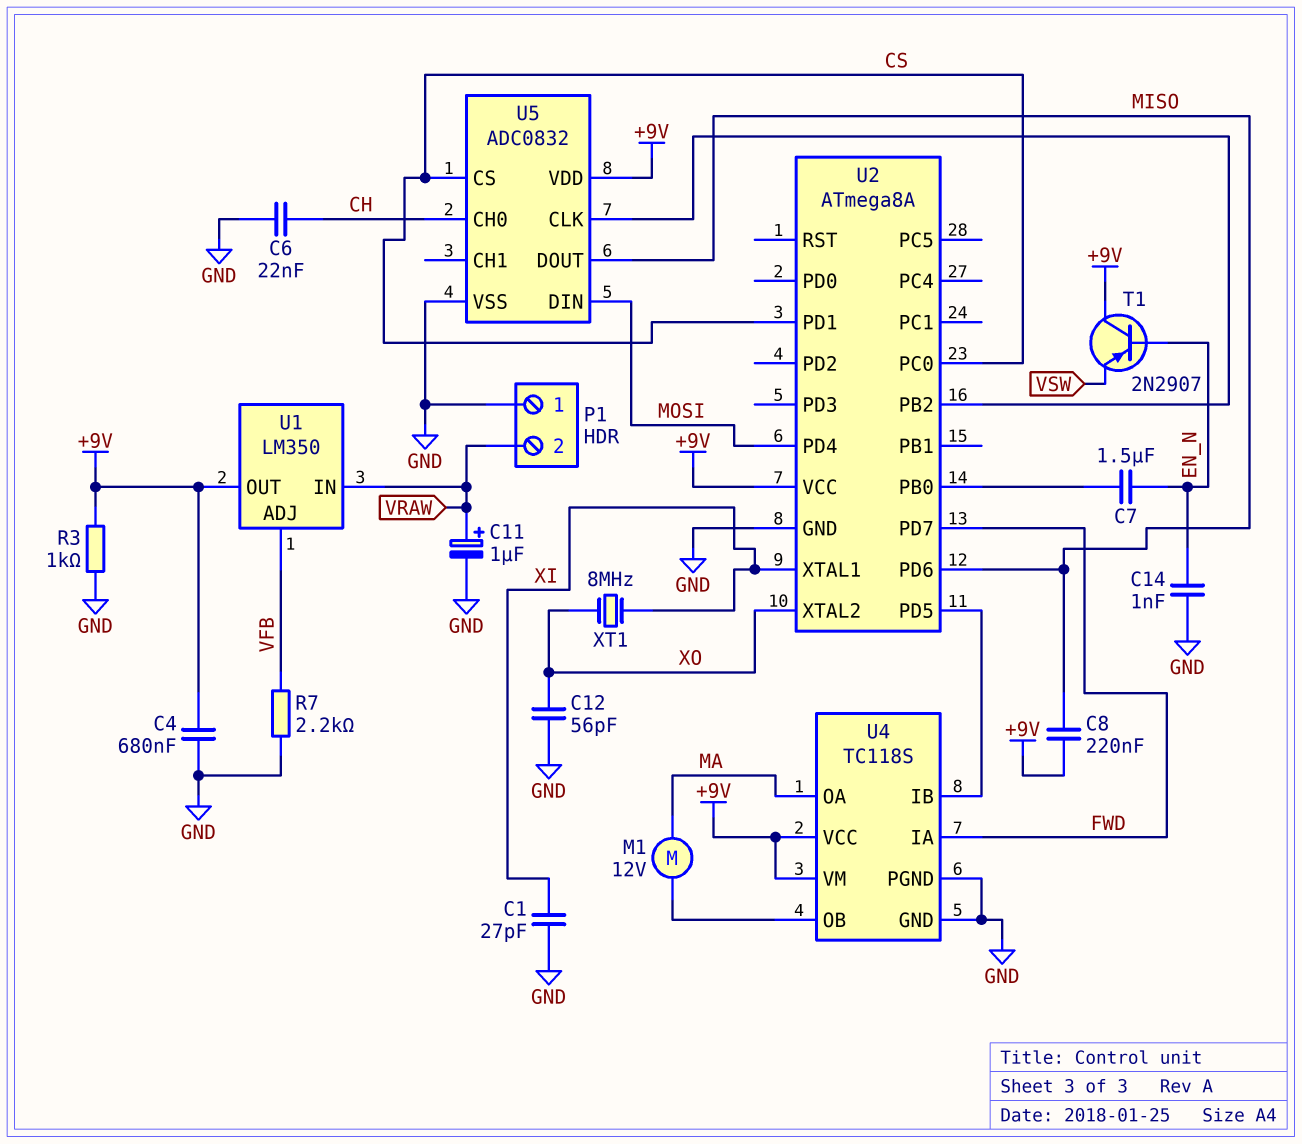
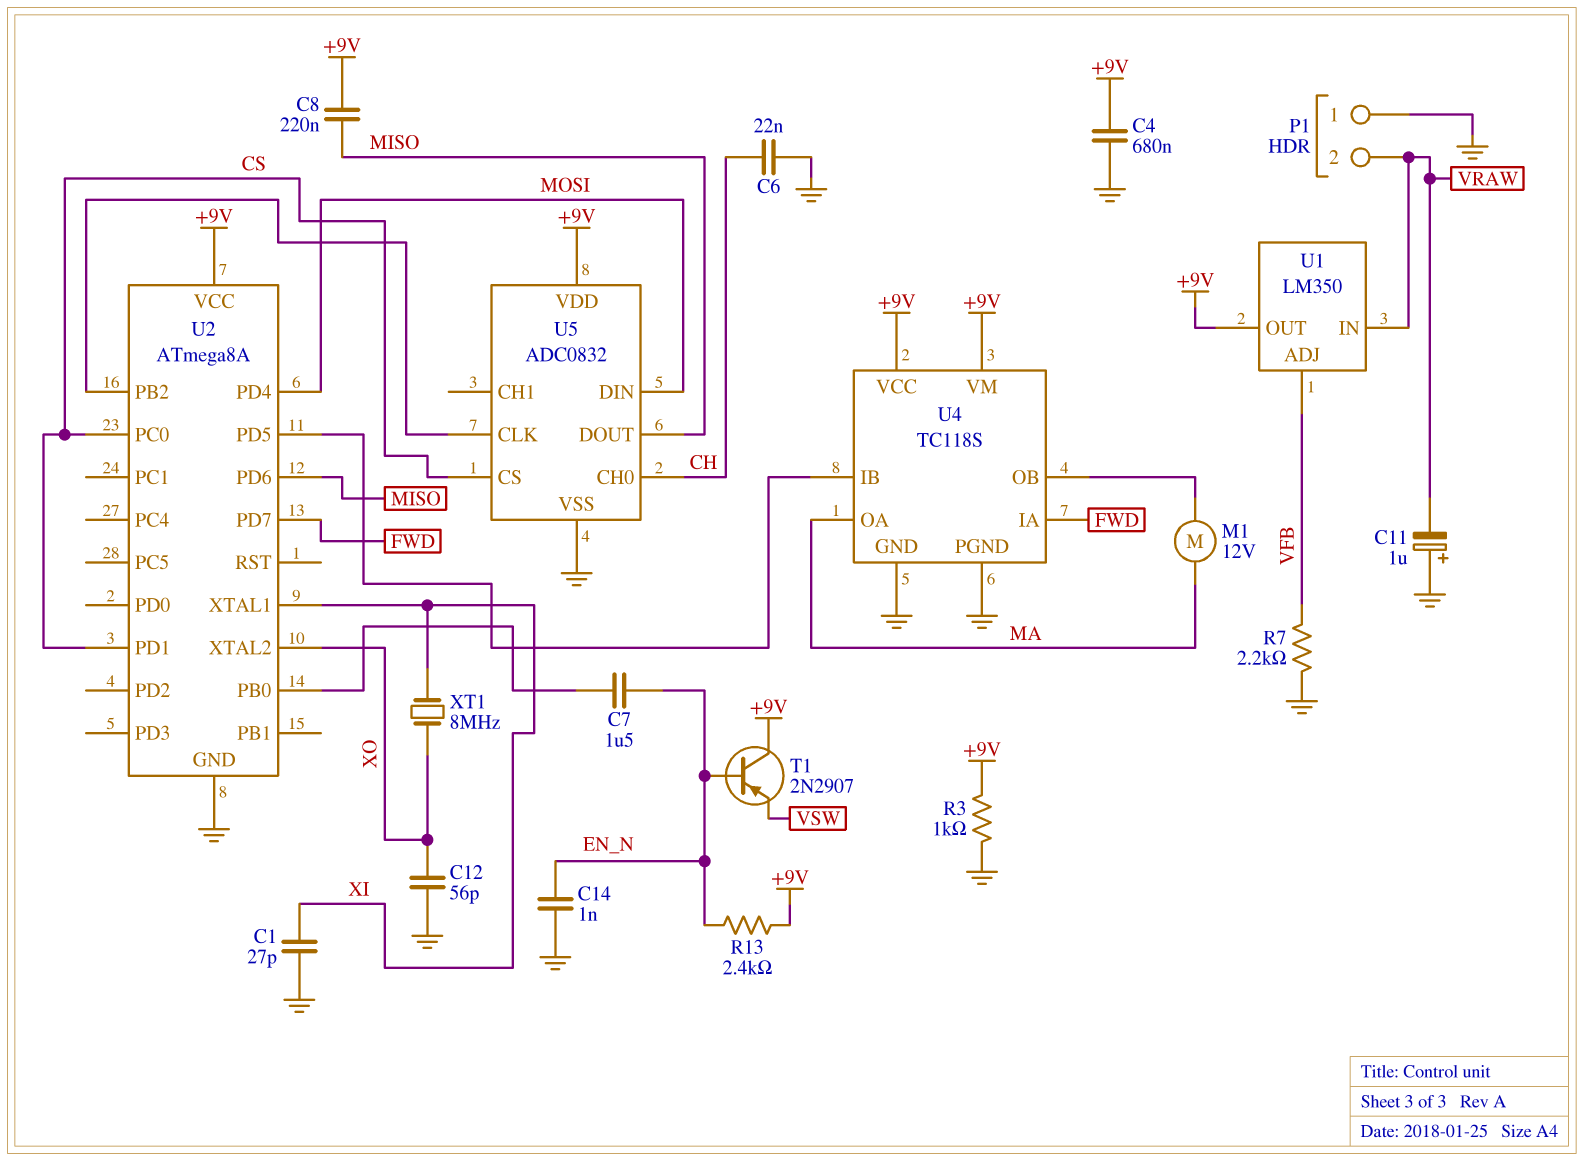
C11: 1uF (plus VRAW, minus GND) -> 1uF (plus GND, minus VRAW)
R13: none -> 2.4k (+9V, EN_N)

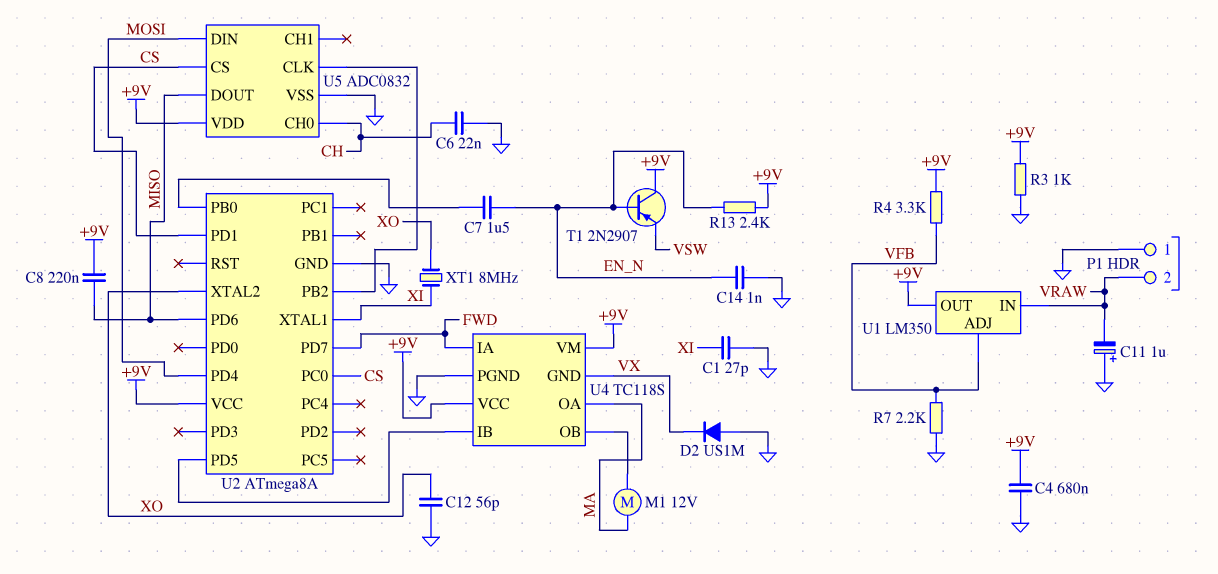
D2: none -> diode US1M (A GND, K VX)
R4: none -> 3.3k (+9V, VFB)
U4 pin GND: GND -> VX

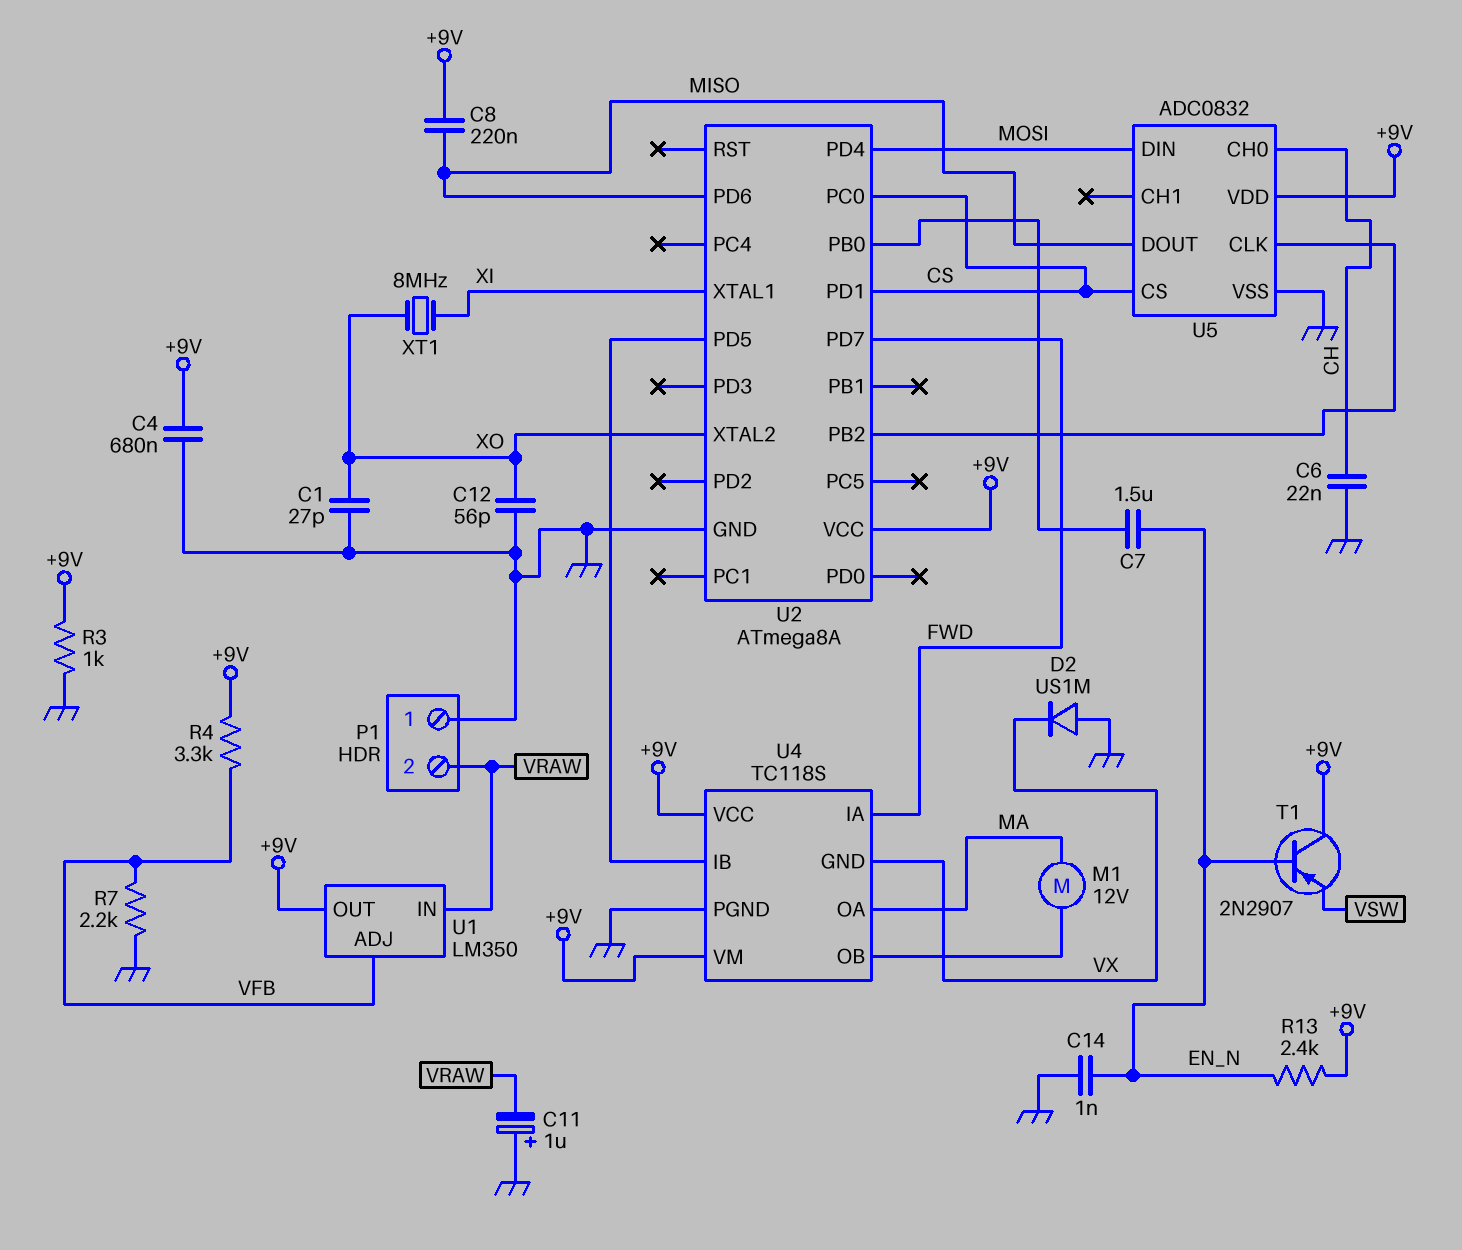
C1: 27pF (GND, XI) -> 27pF (GND, XO)

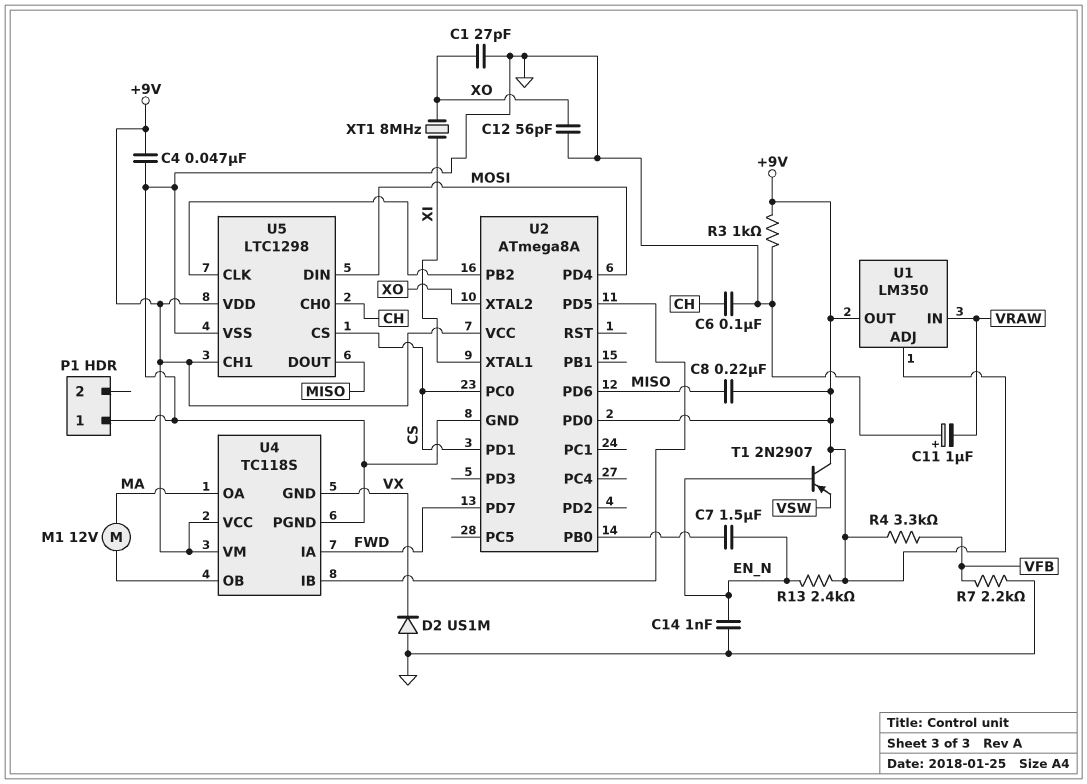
C4: 680nF (+9V, GND) -> 47nF (+9V, GND)
C6: 22nF (CH, GND) -> 100nF (CH, GND)
P1 pin 2: VRAW -> none
U1 pin ADJ: VFB -> +9V
U2 pin PD0: none -> +9V
U5: ADC0832 -> LTC1298
U5 pin CH1: none -> +9V

